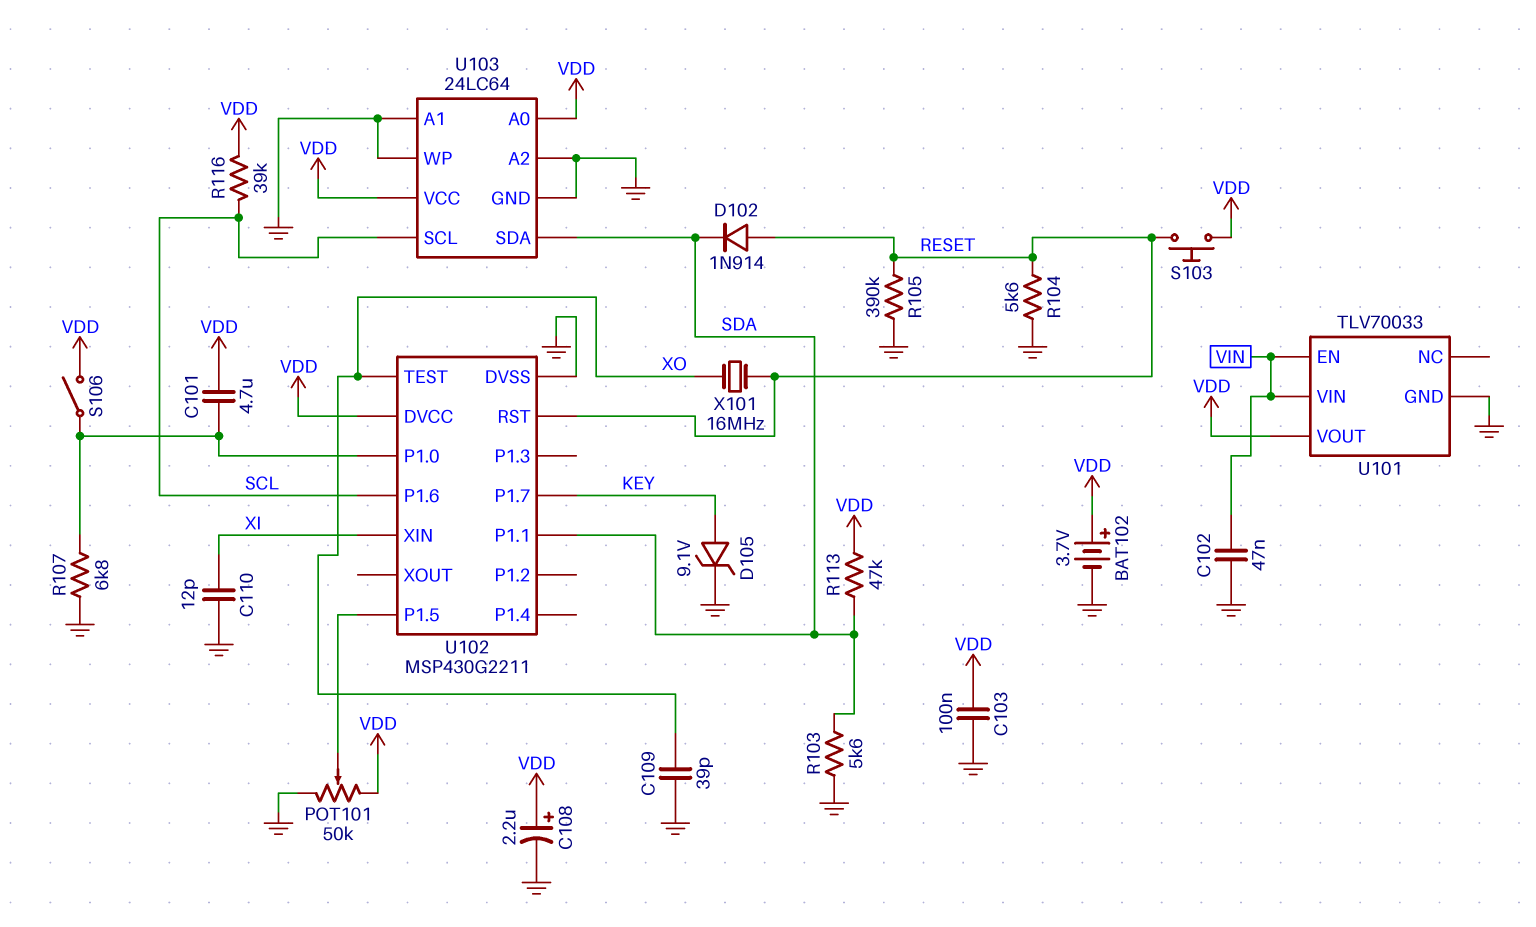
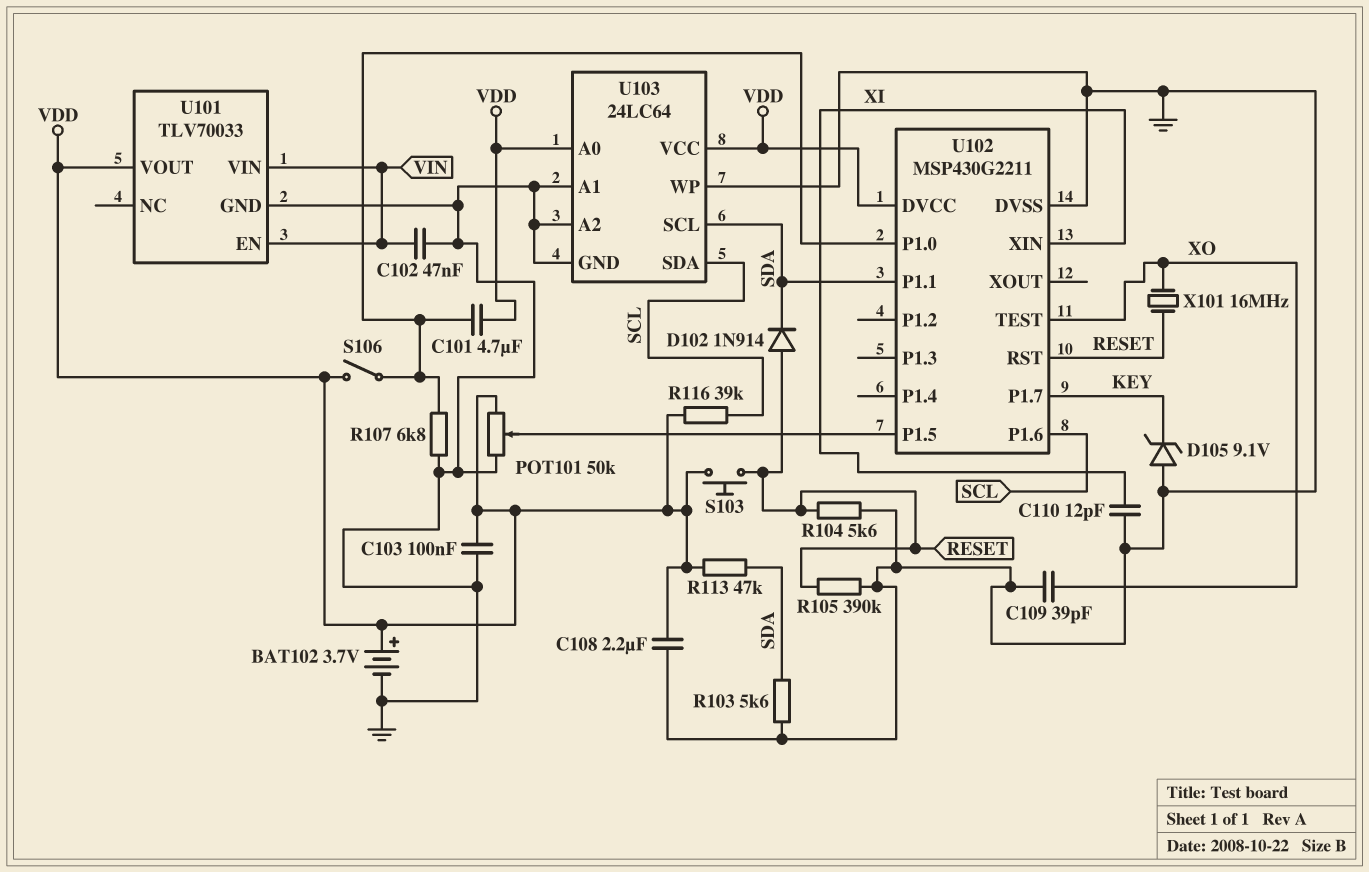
C108: 2.2uF (plus VDD, minus GND) -> 2.2uF (GND, VDD)
D105: zener 9.1V (A KEY, K GND) -> zener 9.1V (A GND, K KEY)
U103 pin SCL: SCL -> SDA
U103 pin SDA: SDA -> SCL

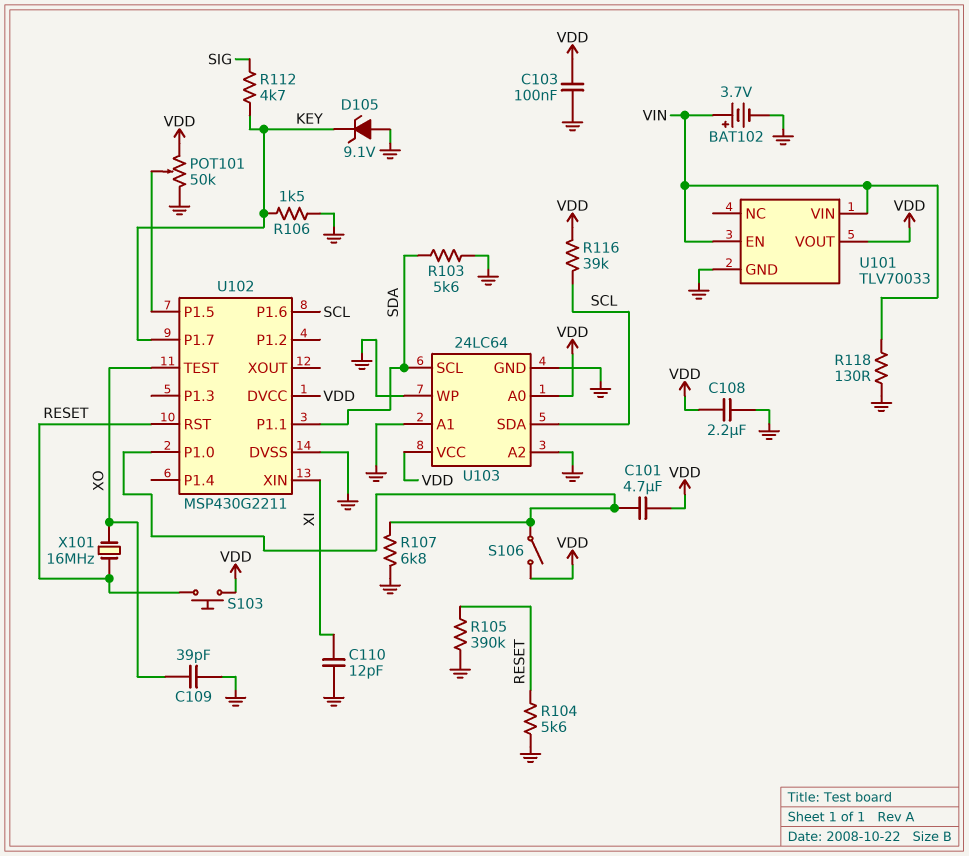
BAT102: 3.7V (plus VDD, minus GND) -> 3.7V (plus VIN, minus GND)
C102: 47nF (GND, VIN) -> none
D102: diode 1N914 (A RESET, K SDA) -> none
R106: none -> 1.5k (GND, KEY)
R112: none -> 4.7k (KEY, SIG)
R113: 47k (SDA, VDD) -> none
R118: none -> 130 (GND, VIN)

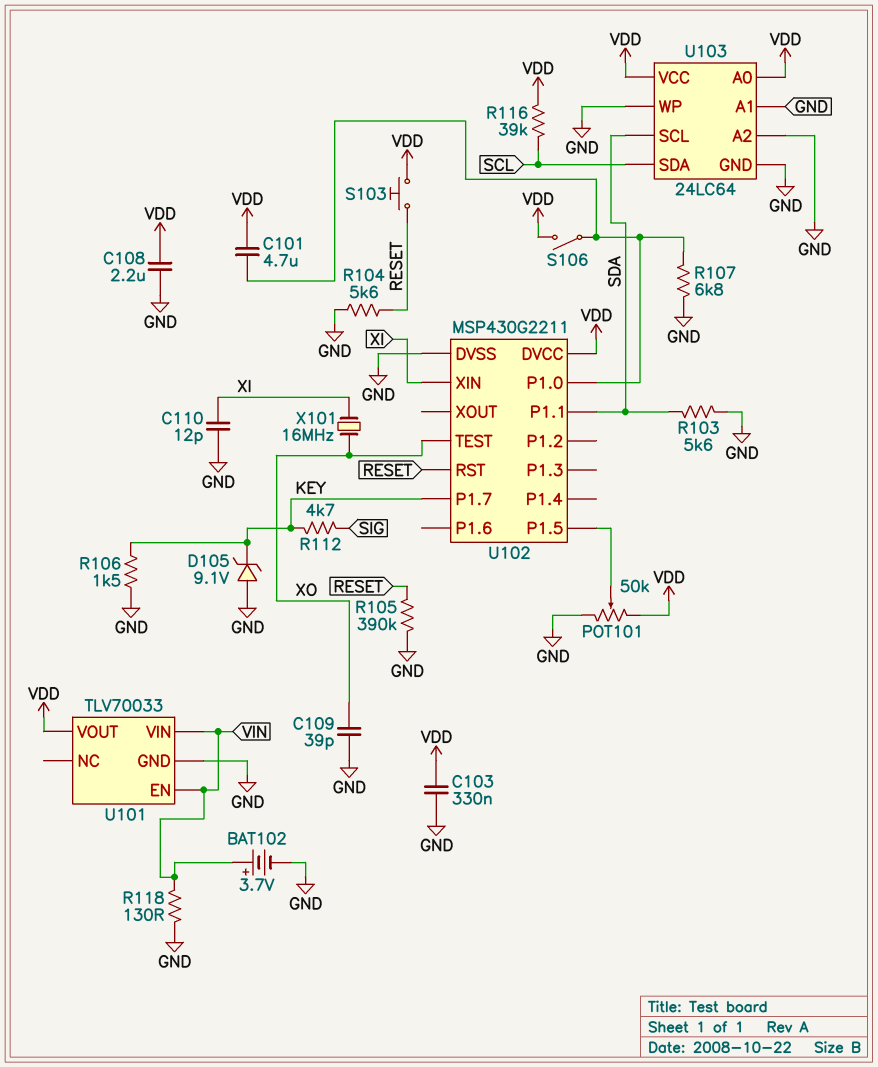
C103: 100nF (GND, VDD) -> 330nF (GND, VDD)
U102 pin P1.6: SCL -> none
X101: 16MHz (RESET, XO) -> 16MHz (XI, XO)

